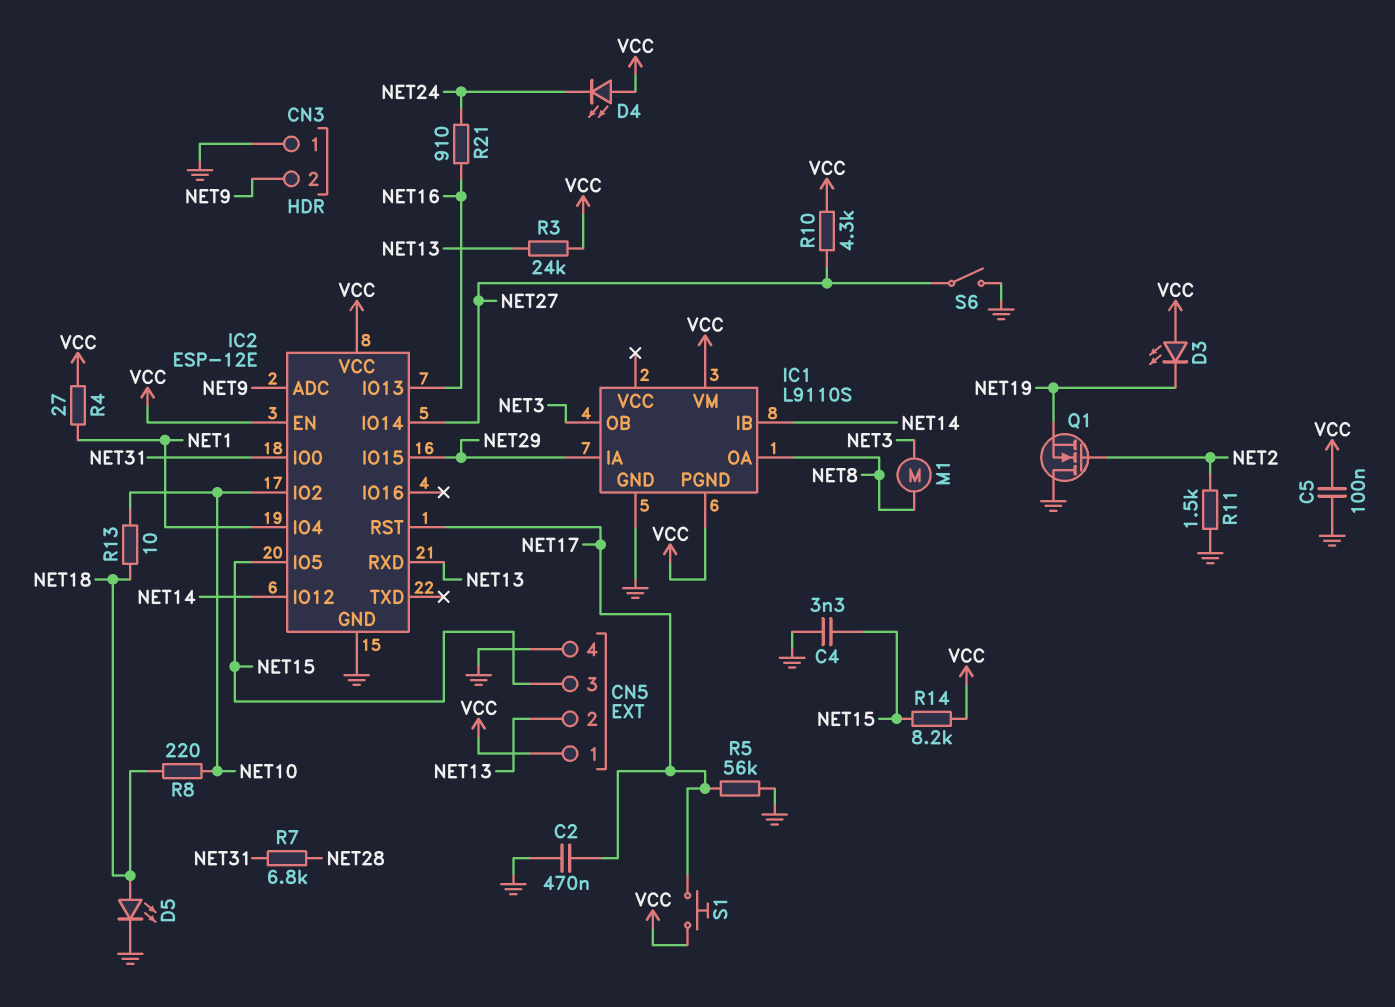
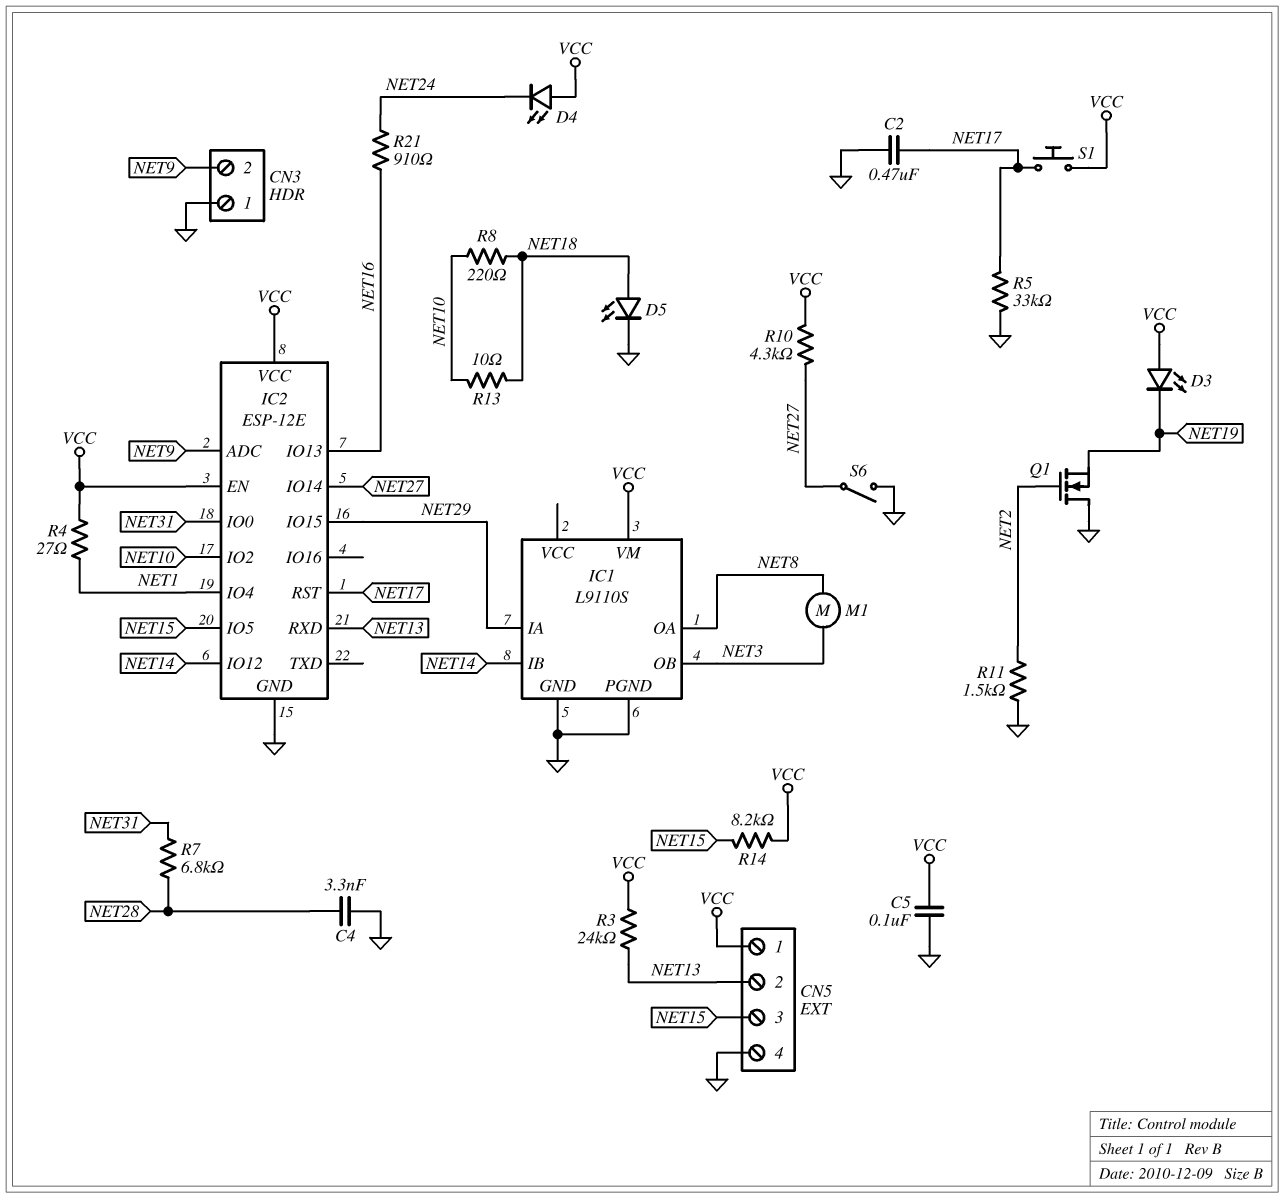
C4: 3.3nF (GND, NET15) -> 3.3nF (GND, NET28)
IC1 pin PGND: VCC -> GND
R5: 56k (GND, NET17) -> 33k (GND, NET17)

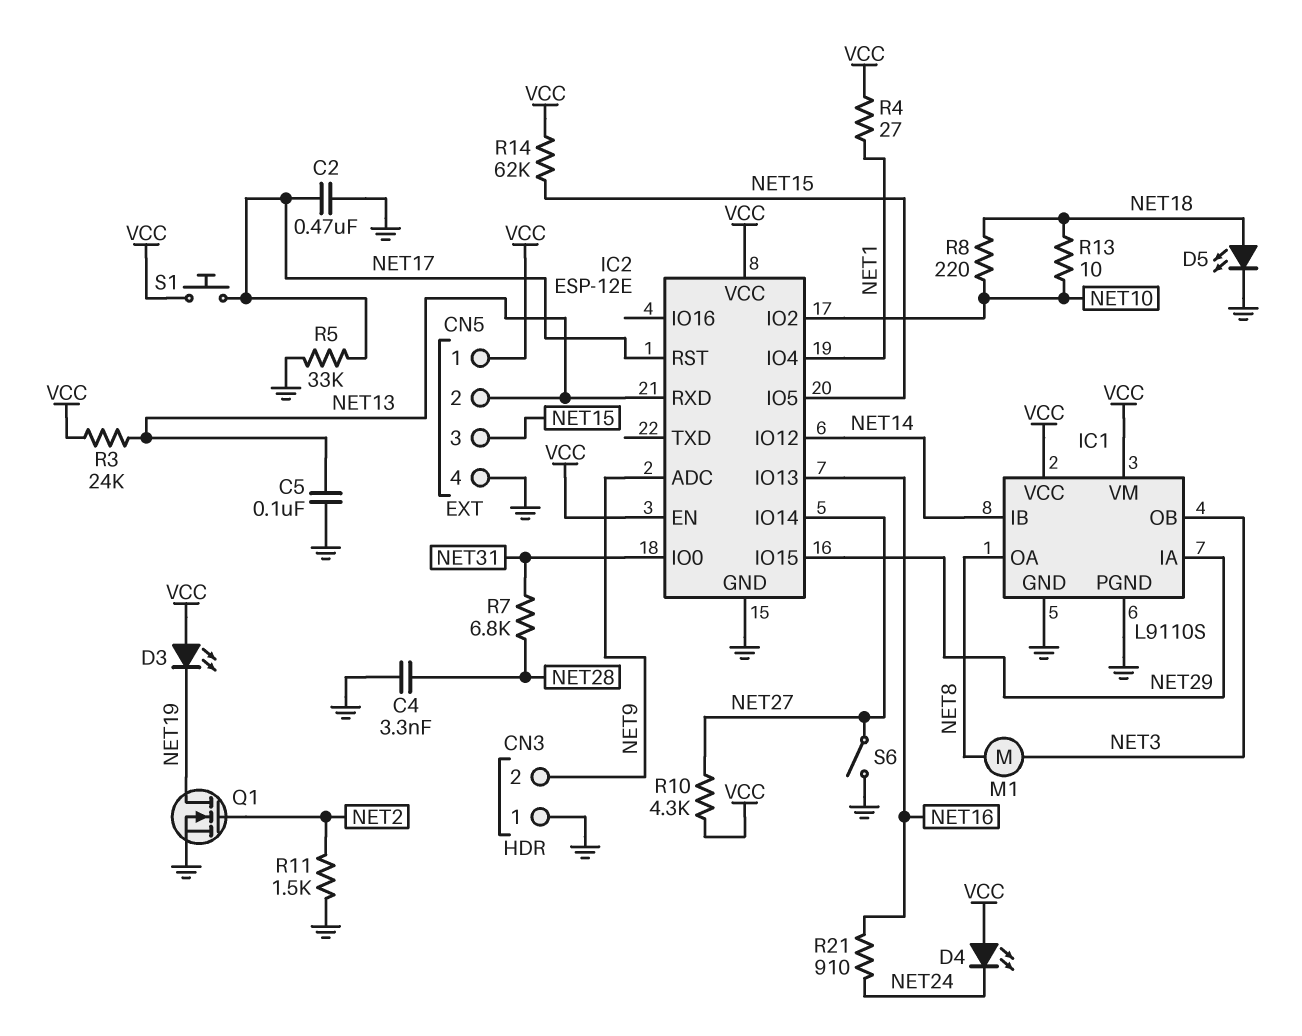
C5: 100nF (GND, VCC) -> 100nF (GND, NET13)
IC1 pin VCC: none -> VCC
Q1: NMOS (G NET2, D GND, S NET19) -> NMOS (G NET2, D NET19, S GND)
R14: 8.2k (NET15, VCC) -> 62k (NET15, VCC)

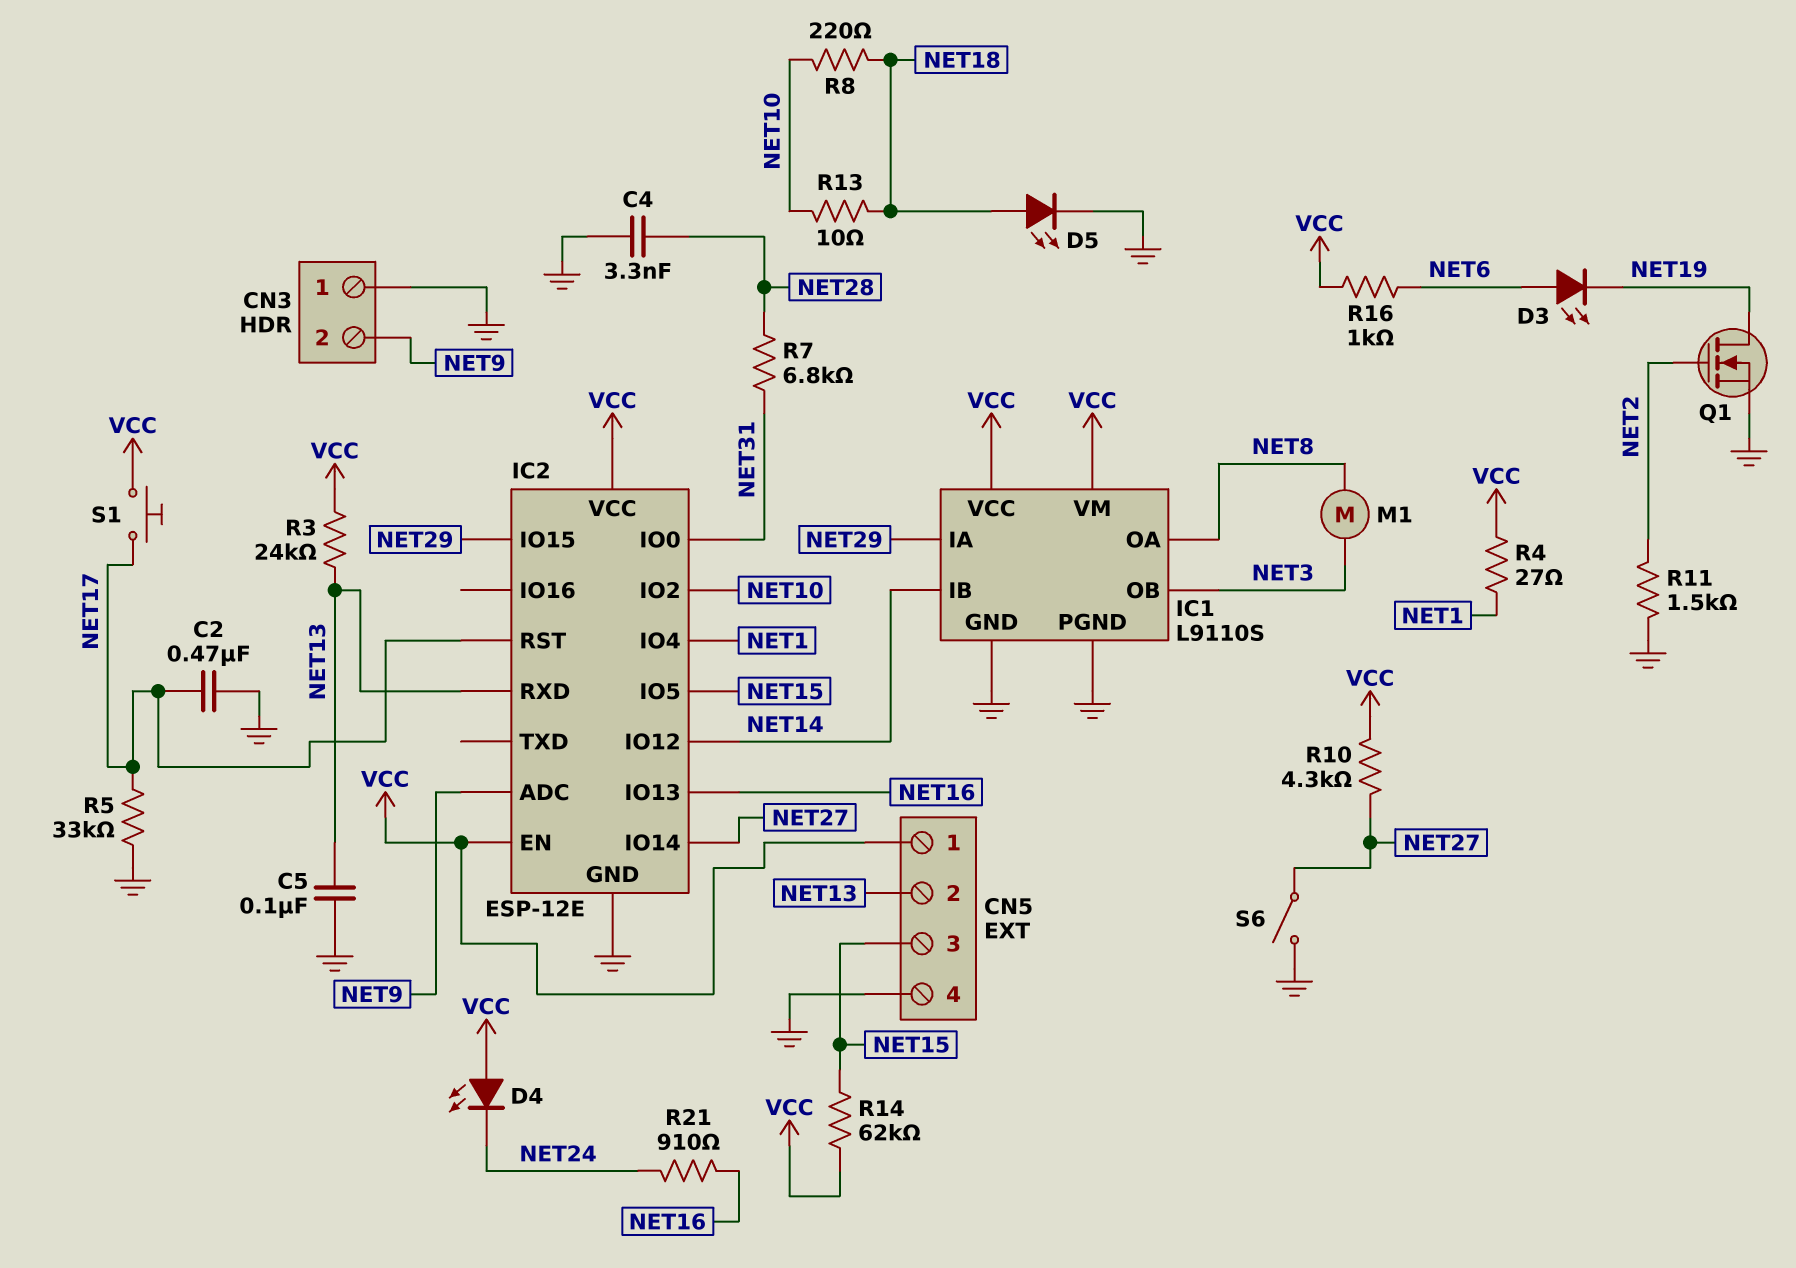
D3: LED (A VCC, K NET19) -> LED (A NET6, K NET19)
R16: none -> 1k (NET6, VCC)

